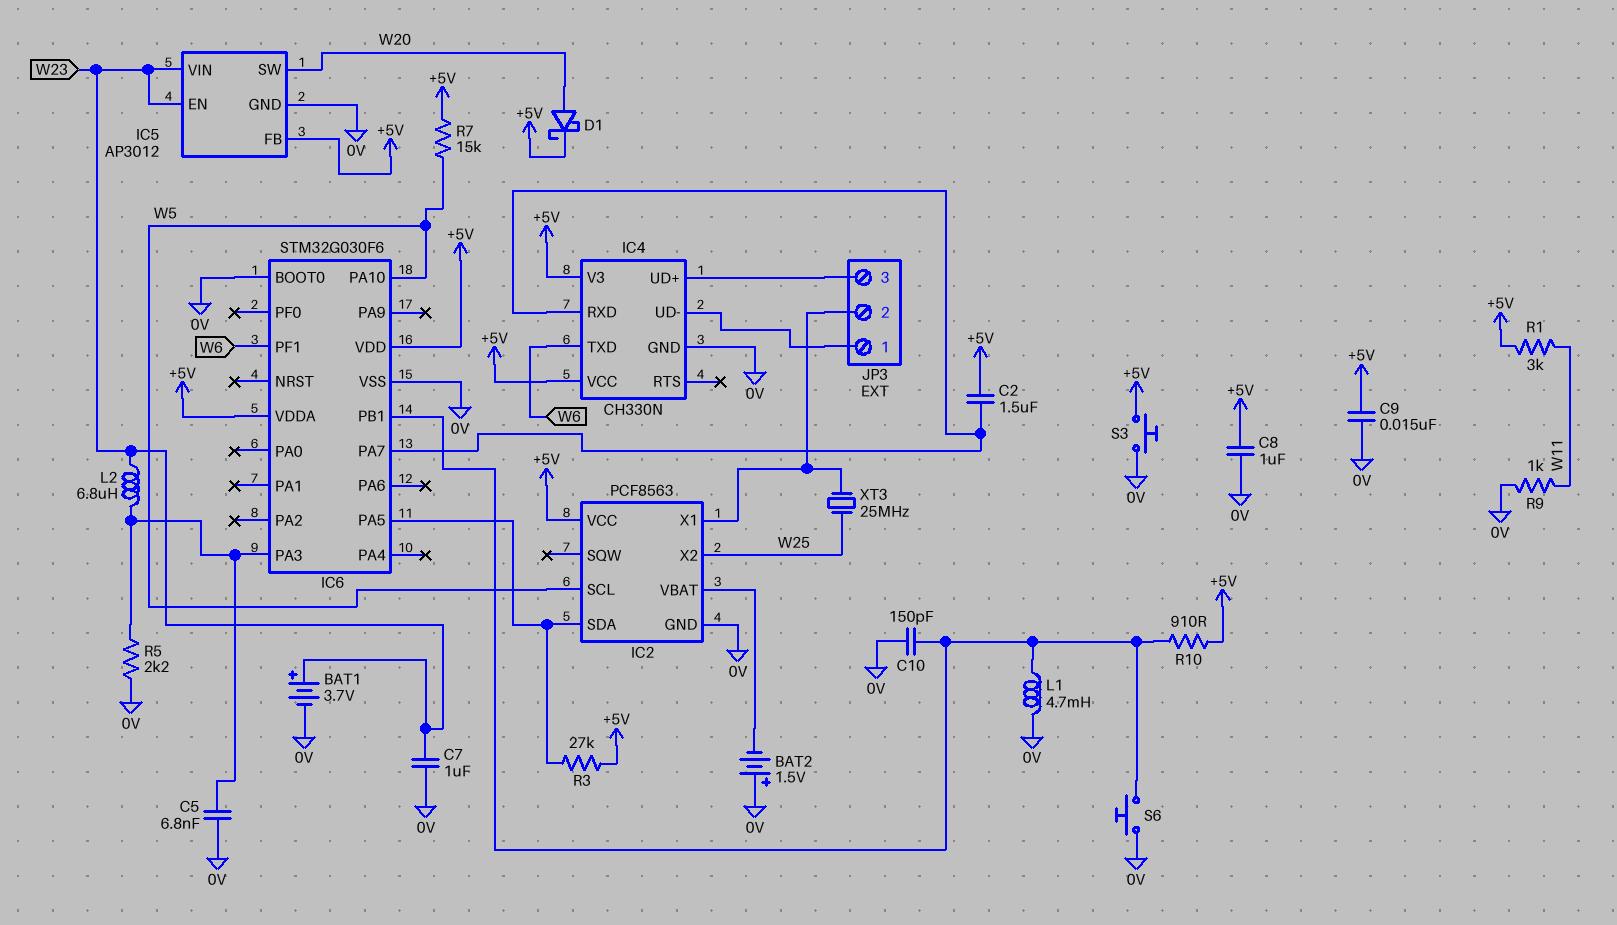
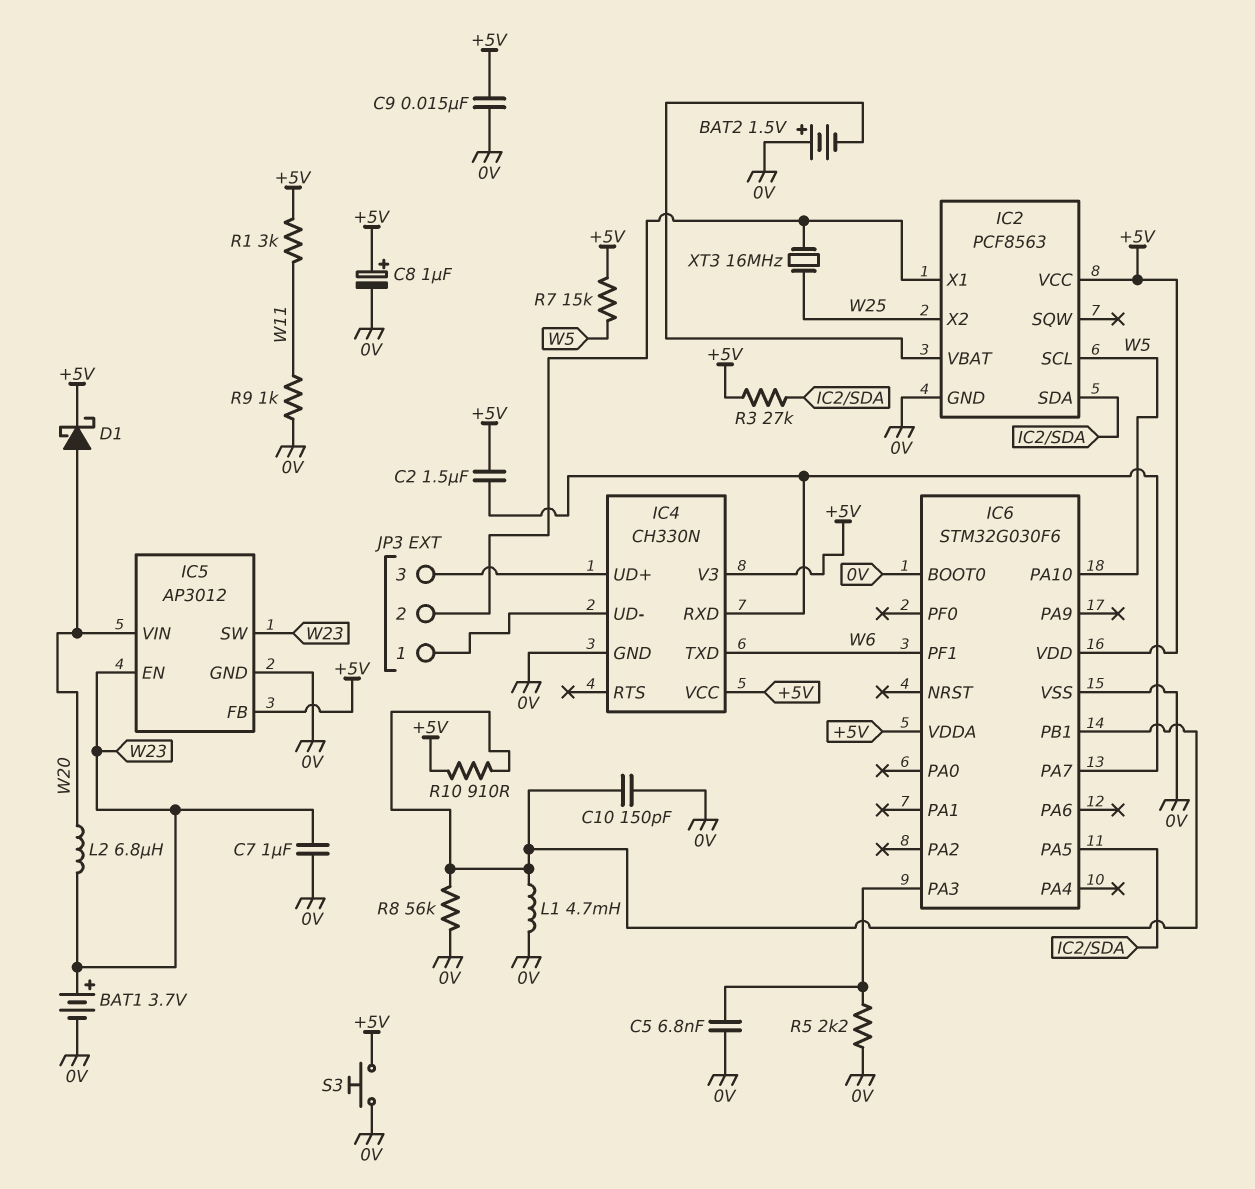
C8: 1uF (+5V, 0V) -> 1uF (plus +5V, minus 0V)
IC5 pin SW: W20 -> W23
IC5 pin VIN: W23 -> W20
L2: 6.8uH (IC6/PA3, W23) -> 6.8uH (W20, W23)
R8: none -> 56k (0V, IC6/PB1)
S6: button (0V, IC6/PB1) -> none
XT3: 25MHz (IC2/X1, W25) -> 16MHz (IC2/X1, W25)

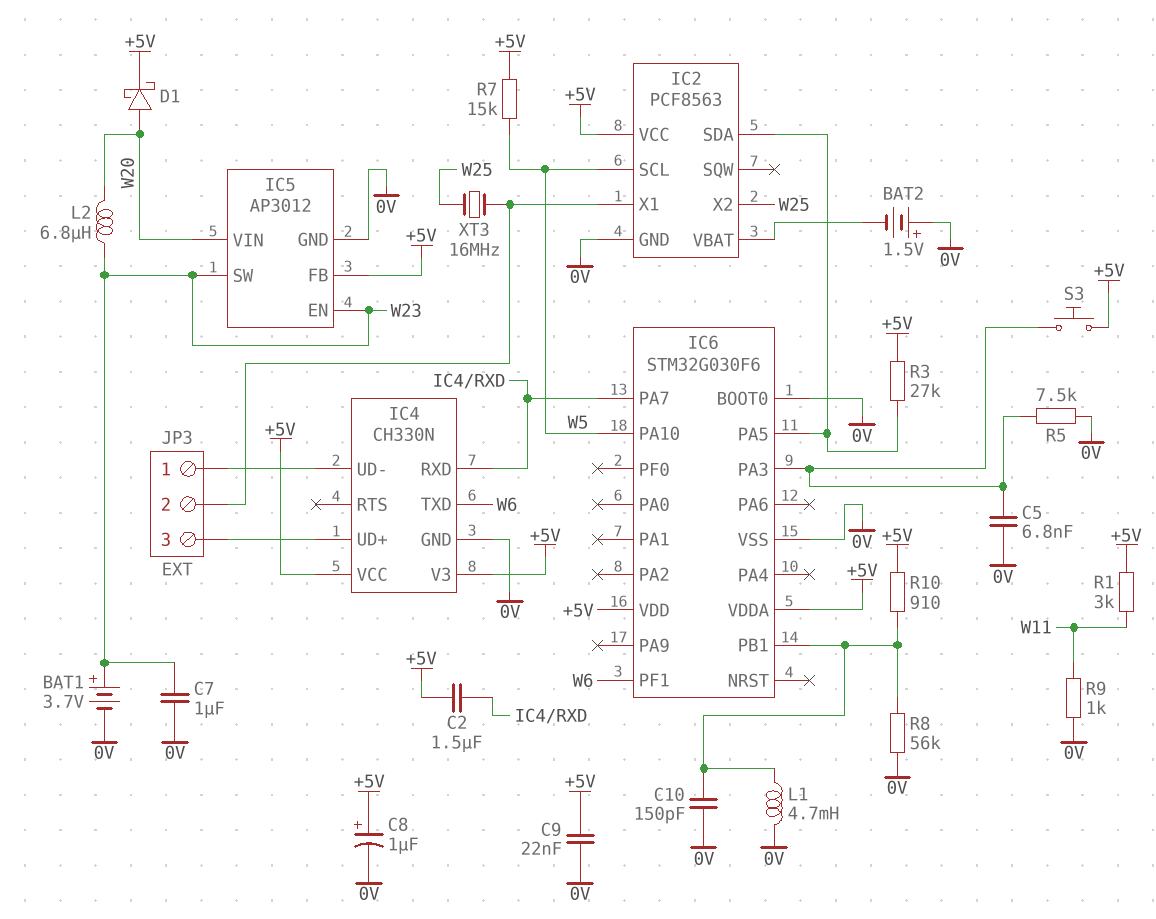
C9: 15nF (+5V, 0V) -> 22nF (+5V, 0V)
R5: 2.2k (0V, IC6/PA3) -> 7.5k (0V, IC6/PA3)
S3: button (+5V, 0V) -> button (+5V, IC6/PA3)

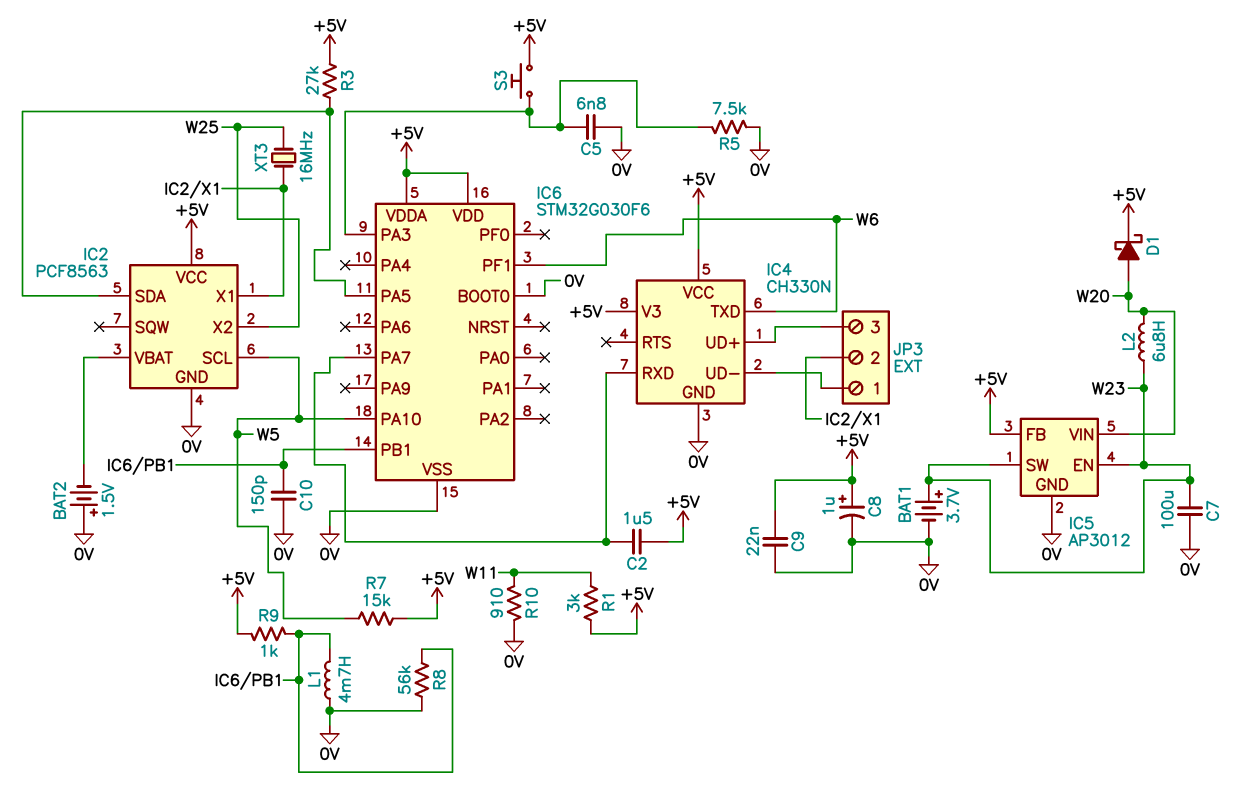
C7: 1uF (0V, W23) -> 100uF (0V, W23)
R9: 1k (0V, W11) -> 1k (+5V, IC6/PB1)
R10: 910 (+5V, IC6/PB1) -> 910 (0V, W11)

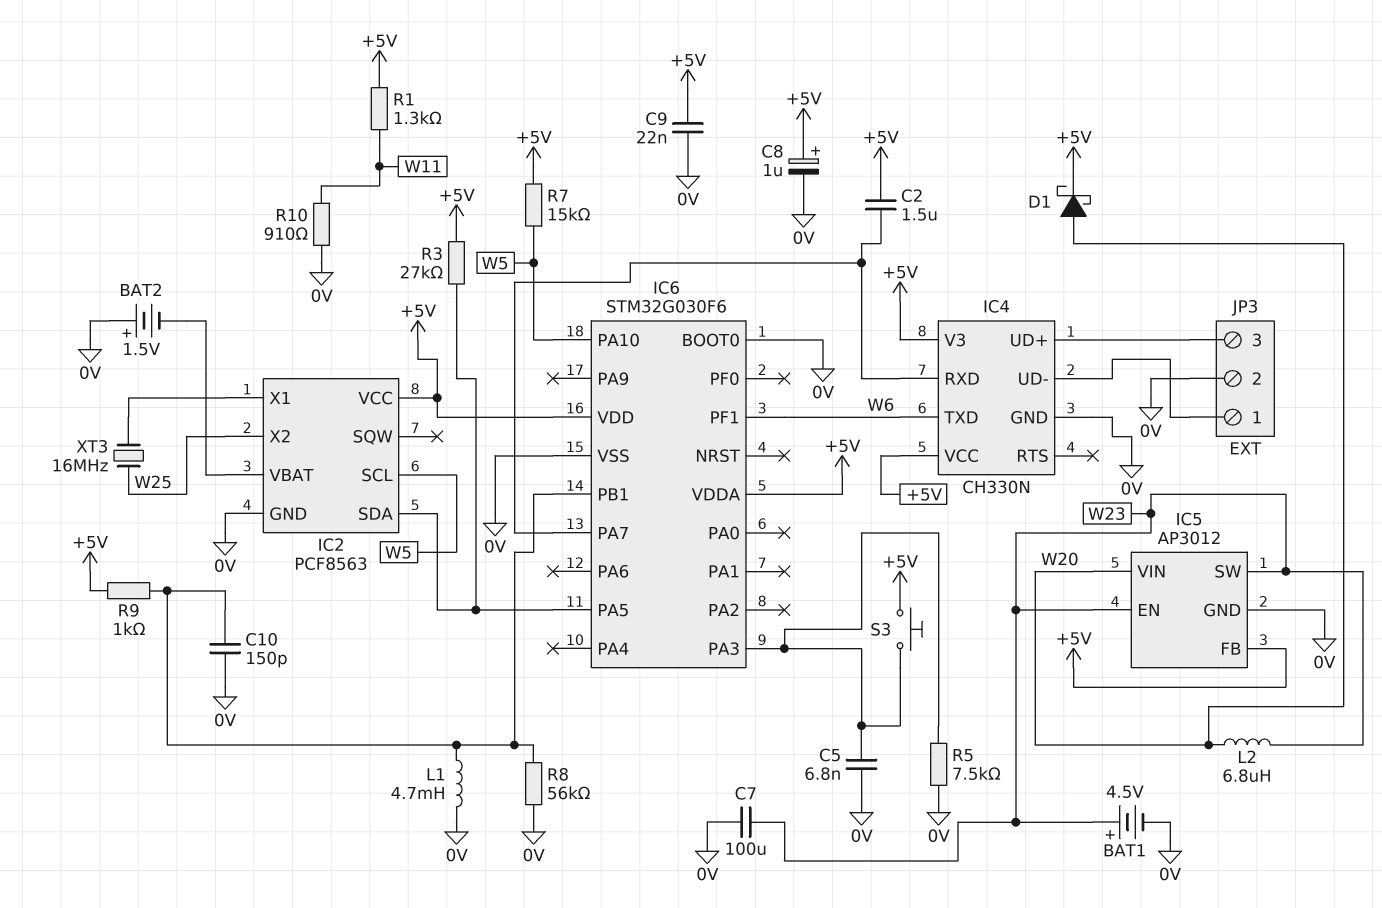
BAT1: 3.7V (plus W23, minus 0V) -> 4.5V (plus W23, minus 0V)
JP3 pin 2: IC2/X1 -> 0V
R1: 3k (+5V, W11) -> 1.3k (+5V, W11)

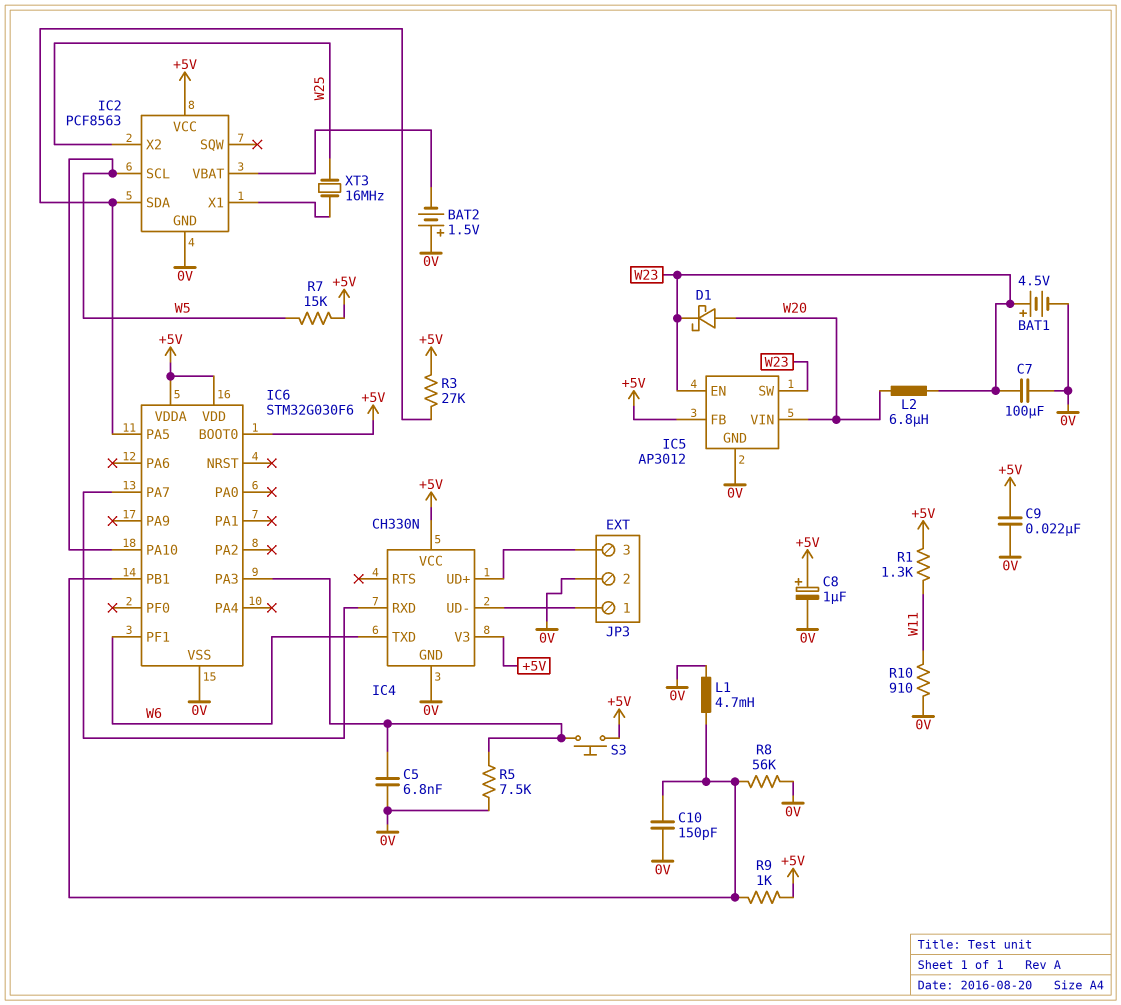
C2: 1.5uF (+5V, IC4/RXD) -> none
D1: schottky (A W20, K +5V) -> schottky (A W20, K W23)
IC6 pin BOOT0: 0V -> +5V

